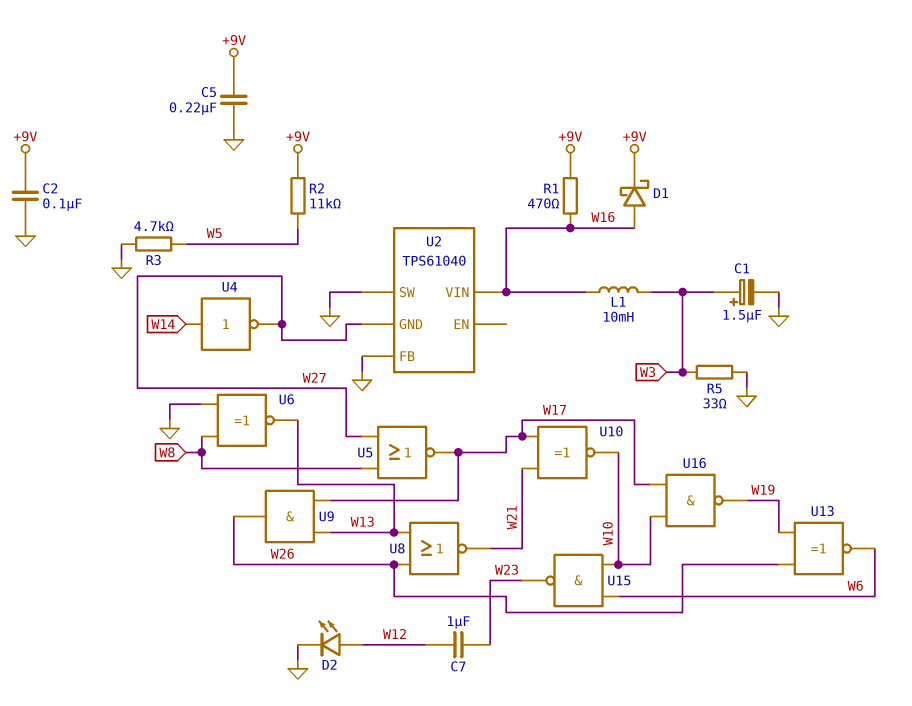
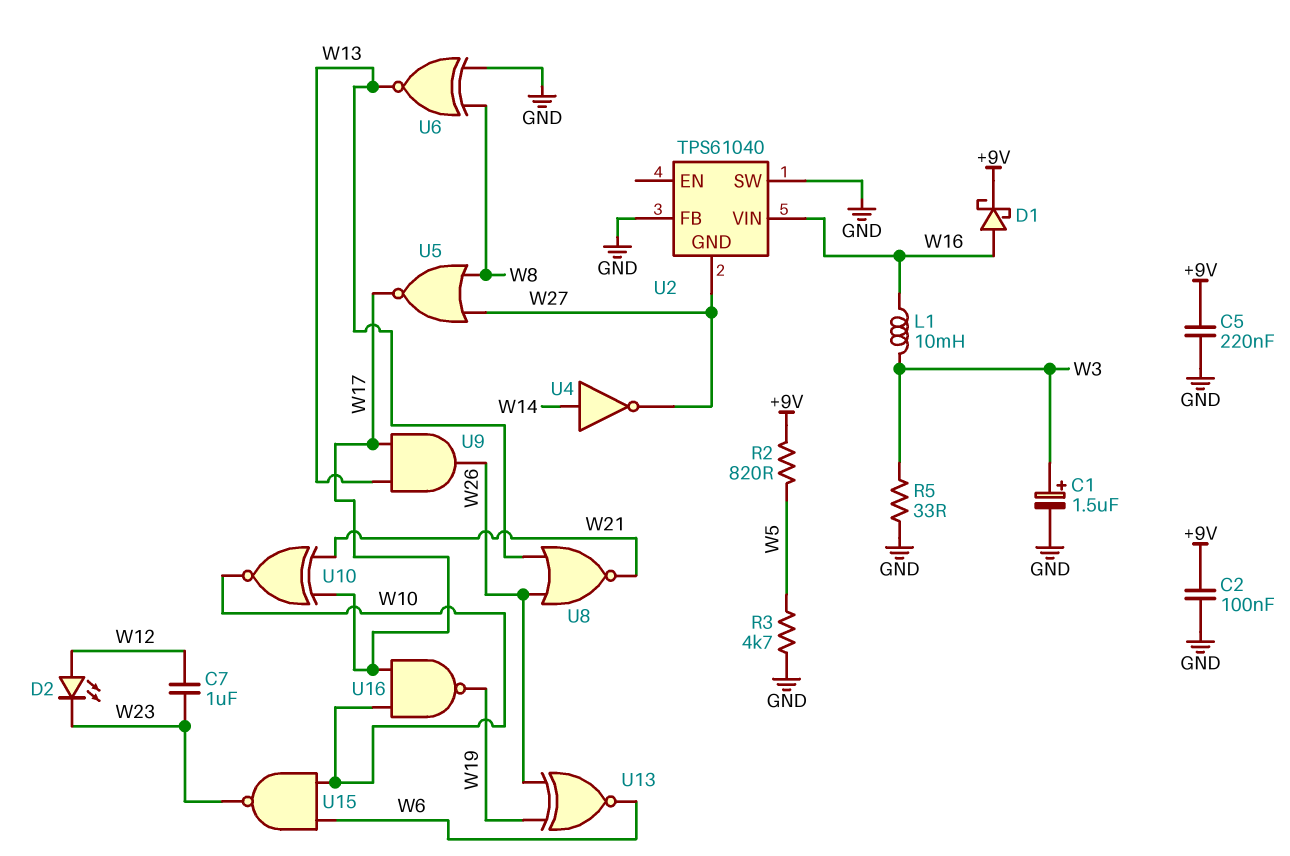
D2: LED (A W12, K GND) -> LED (A W12, K W23)
R1: 470 (+9V, W16) -> none
R2: 11k (+9V, W5) -> 820 (+9V, W5)

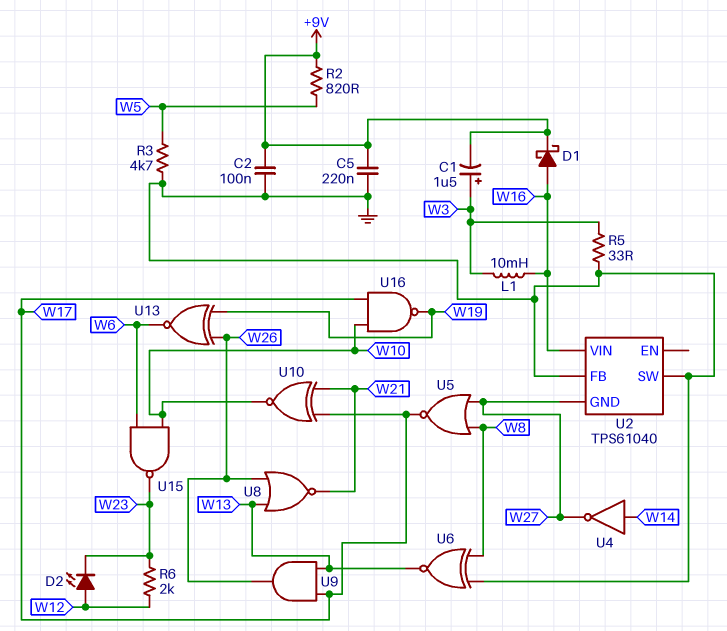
C1: 1.5uF (plus W3, minus GND) -> 1.5uF (plus W3, minus +9V)
C7: 1uF (W12, W23) -> none
R6: none -> 2k (W12, W23)

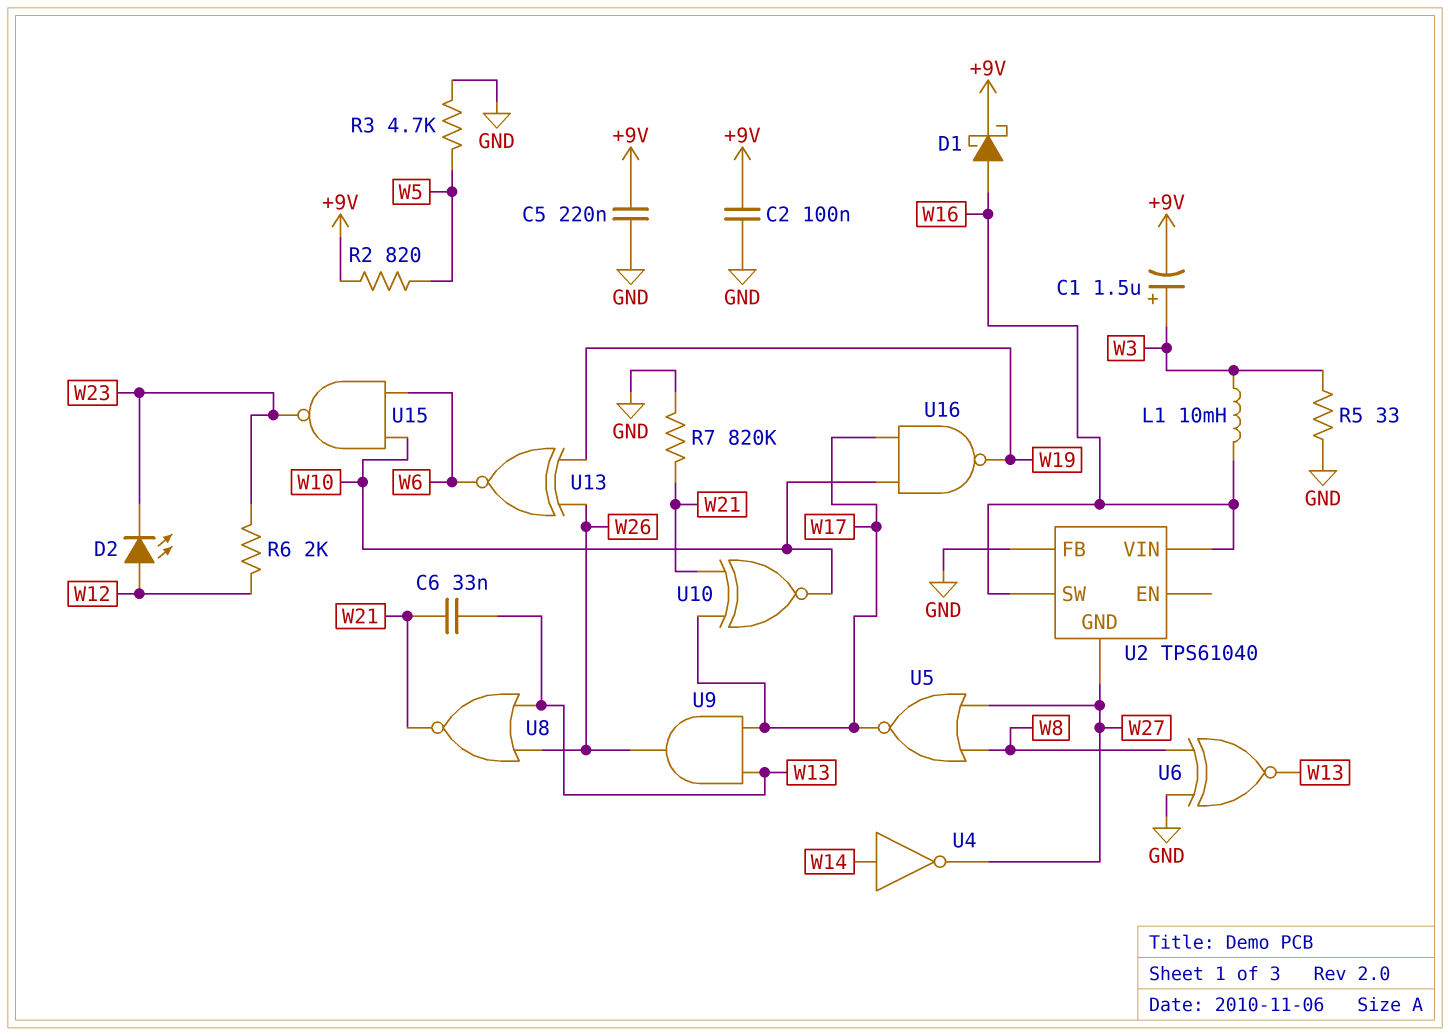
C6: none -> 33nF (W13, W21)
R7: none -> 820k (GND, W21)
U2 pin SW: GND -> W16

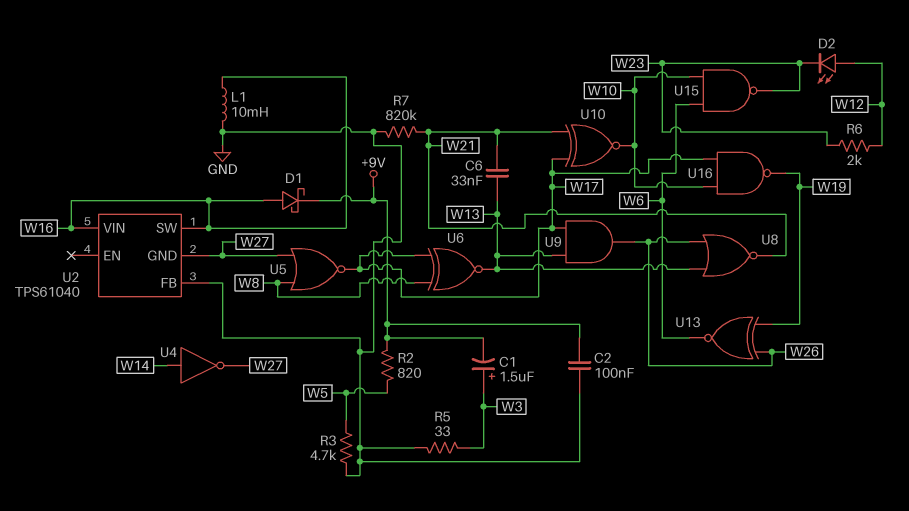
C5: 220nF (+9V, GND) -> none
L1: 10mH (W3, W16) -> 10mH (GND, W16)
U6: XNOR (in GND, in W8, out W13) -> XNOR (in W8, in W17, out W13)

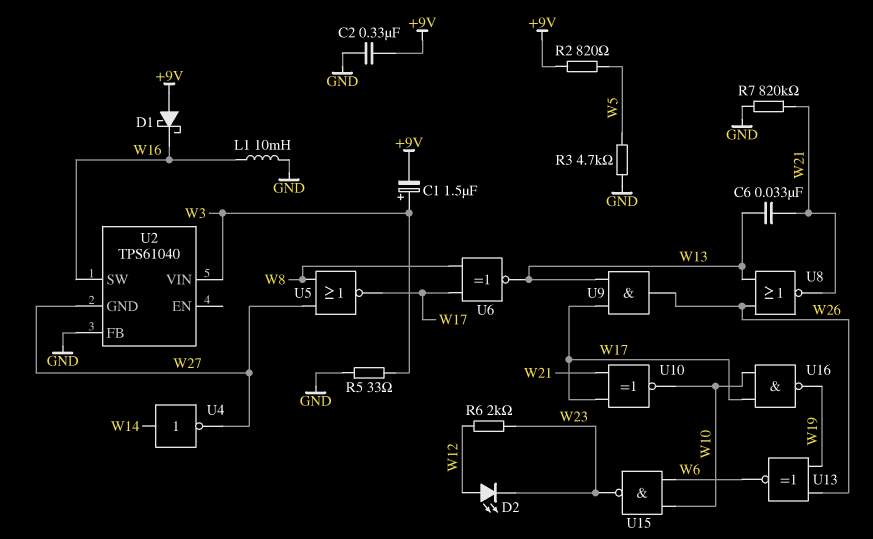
C2: 100nF (+9V, GND) -> 330nF (+9V, GND)
D1: schottky (A W16, K +9V) -> schottky (A +9V, K W16)
U2 pin VIN: W16 -> W3

